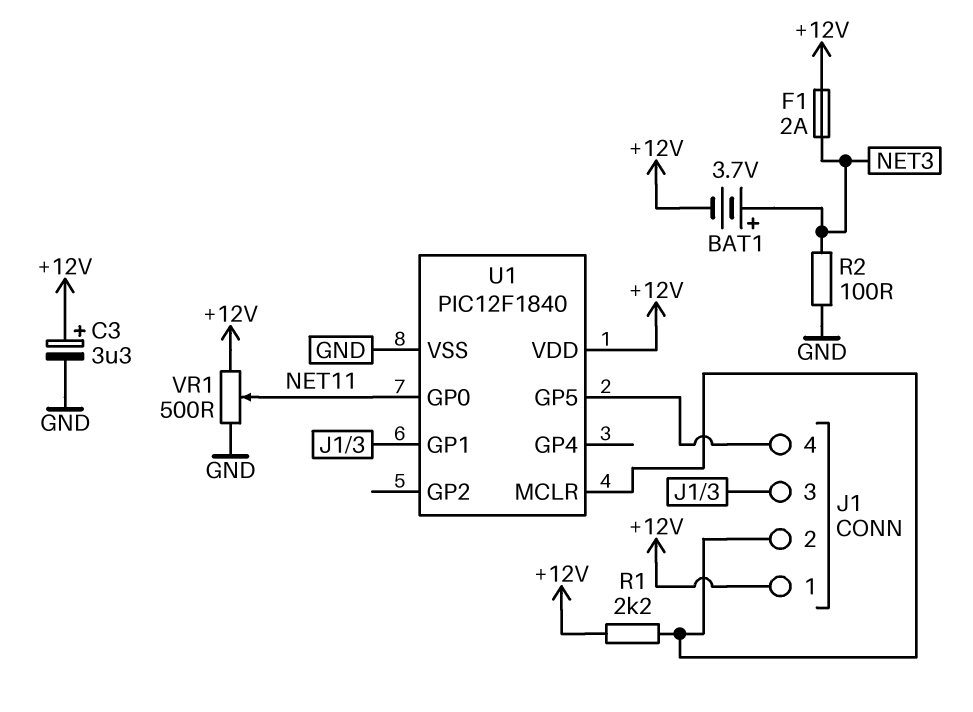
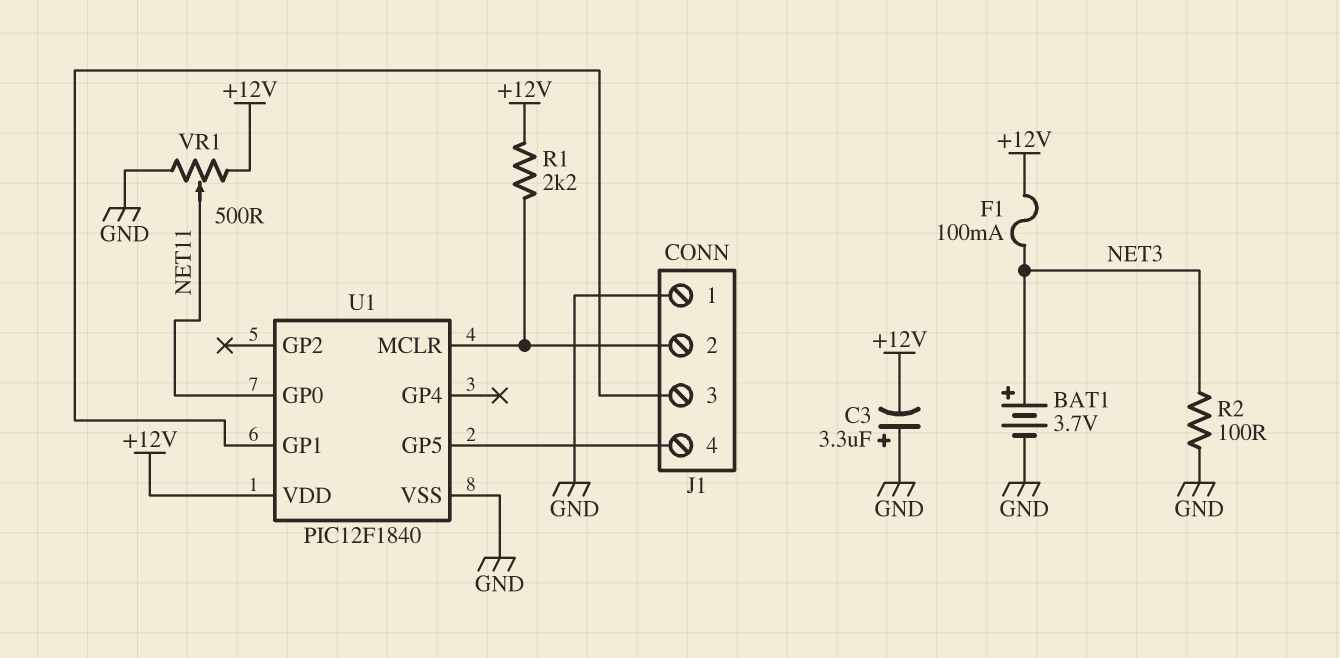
BAT1: 3.7V (plus NET3, minus +12V) -> 3.7V (plus NET3, minus GND)
C3: 3.3uF (plus +12V, minus GND) -> 3.3uF (plus GND, minus +12V)
F1: 2A (+12V, NET3) -> 100mA (+12V, NET3)
J1 pin 1: +12V -> GND

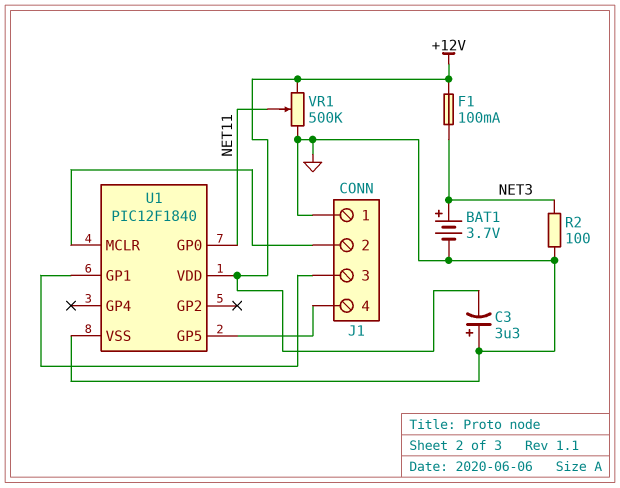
R1: 2.2k (+12V, J1/2) -> none
VR1: 500 (+12V, GND, wiper NET11) -> 500k (+12V, GND, wiper NET11)

